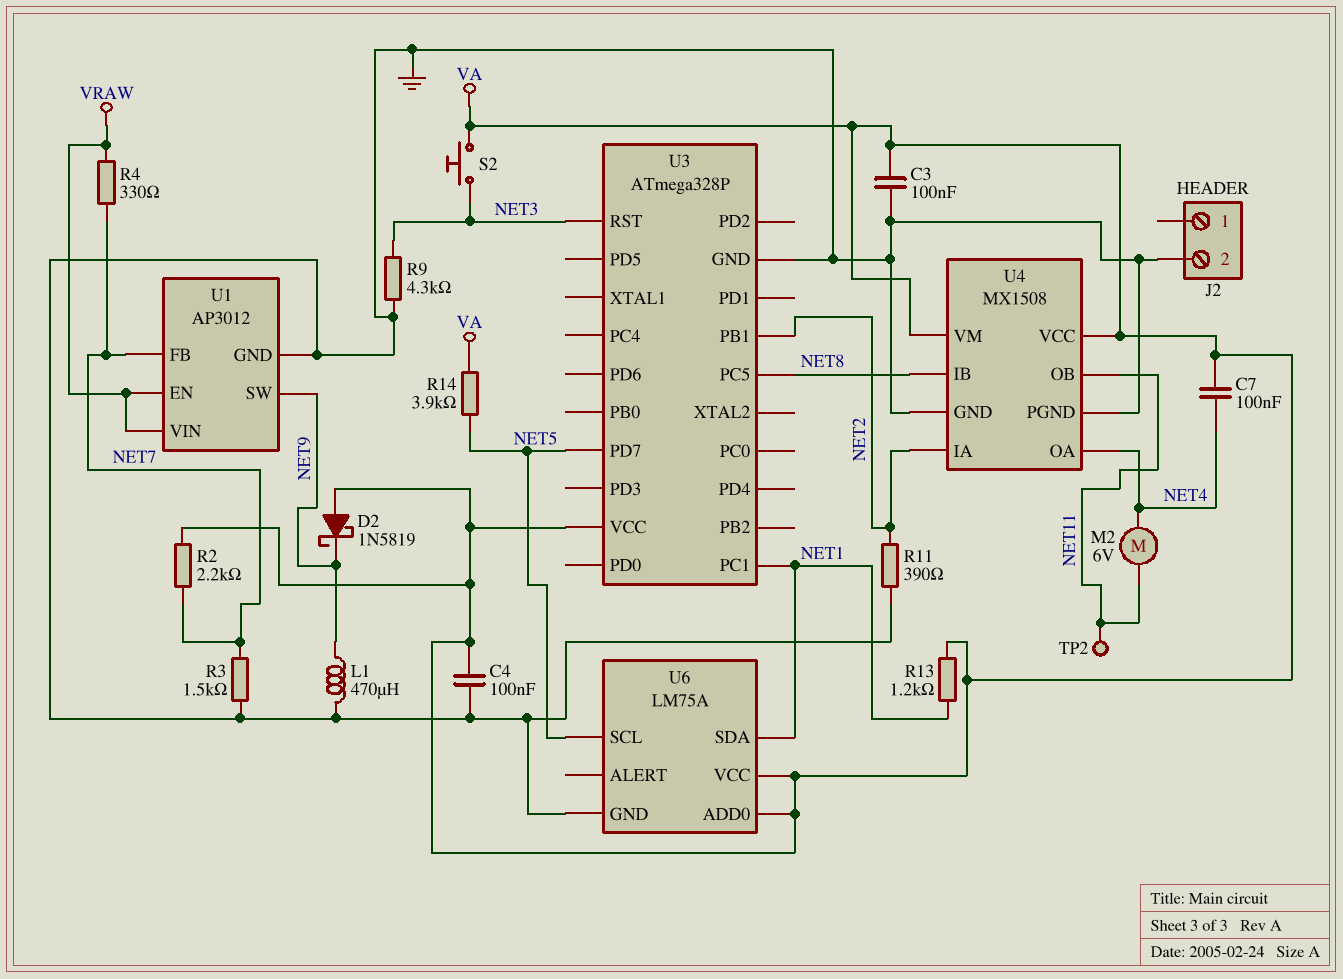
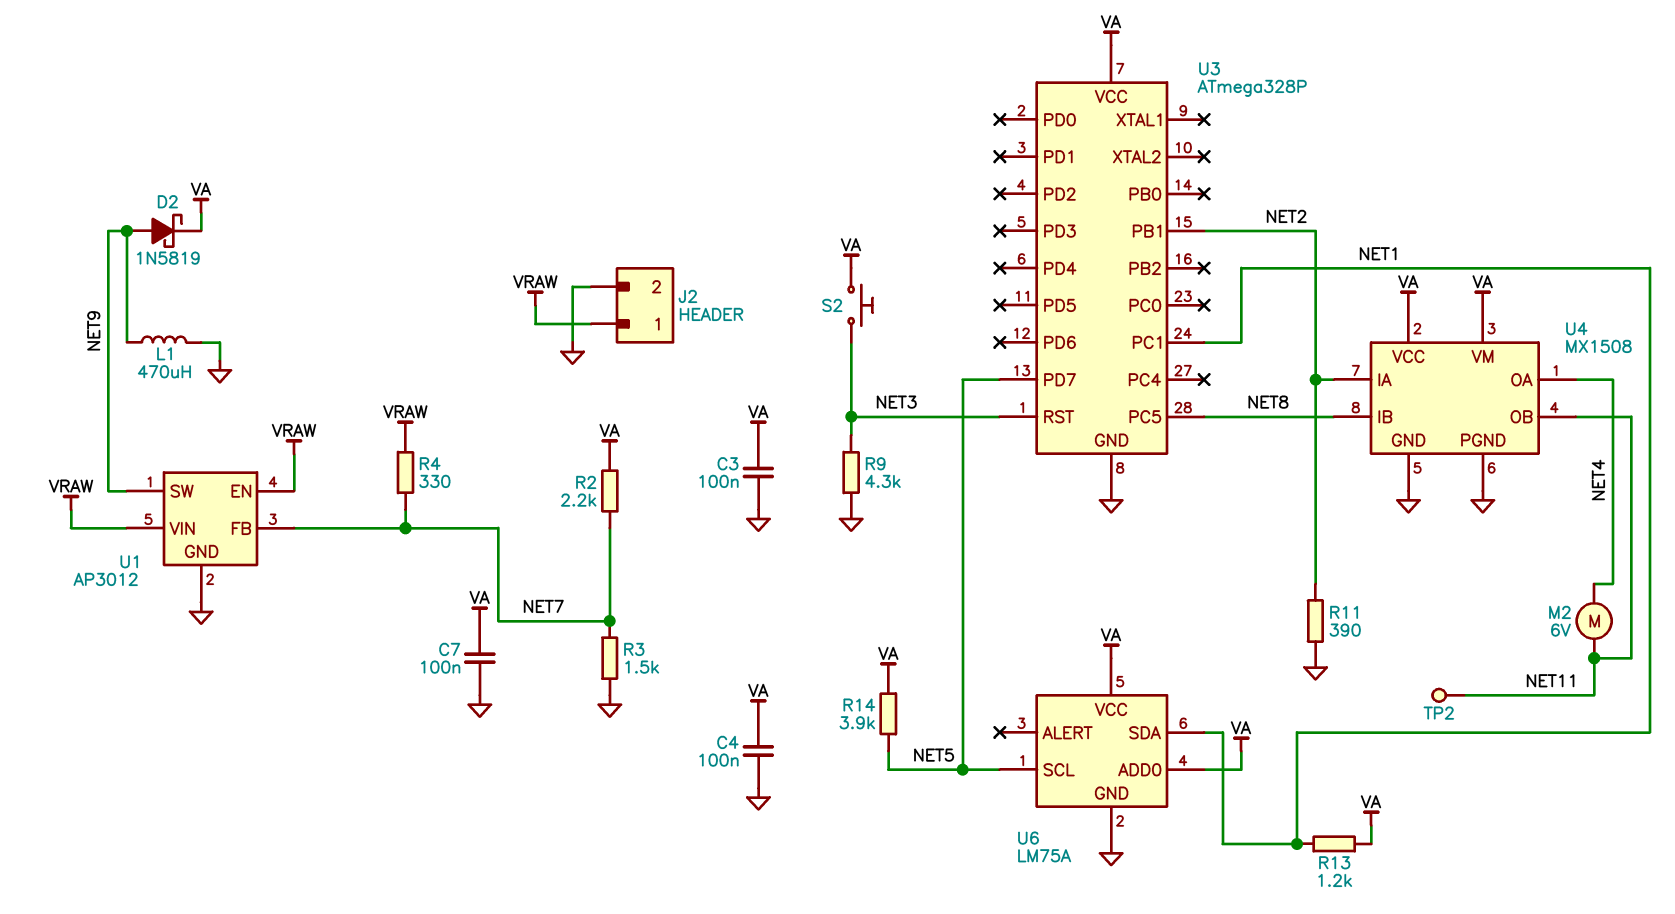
C7: 100nF (NET4, VA) -> 100nF (GND, VA)
D2: schottky 1N5819 (A VA, K NET9) -> schottky 1N5819 (A NET9, K VA)
J2 pin 1: none -> VRAW

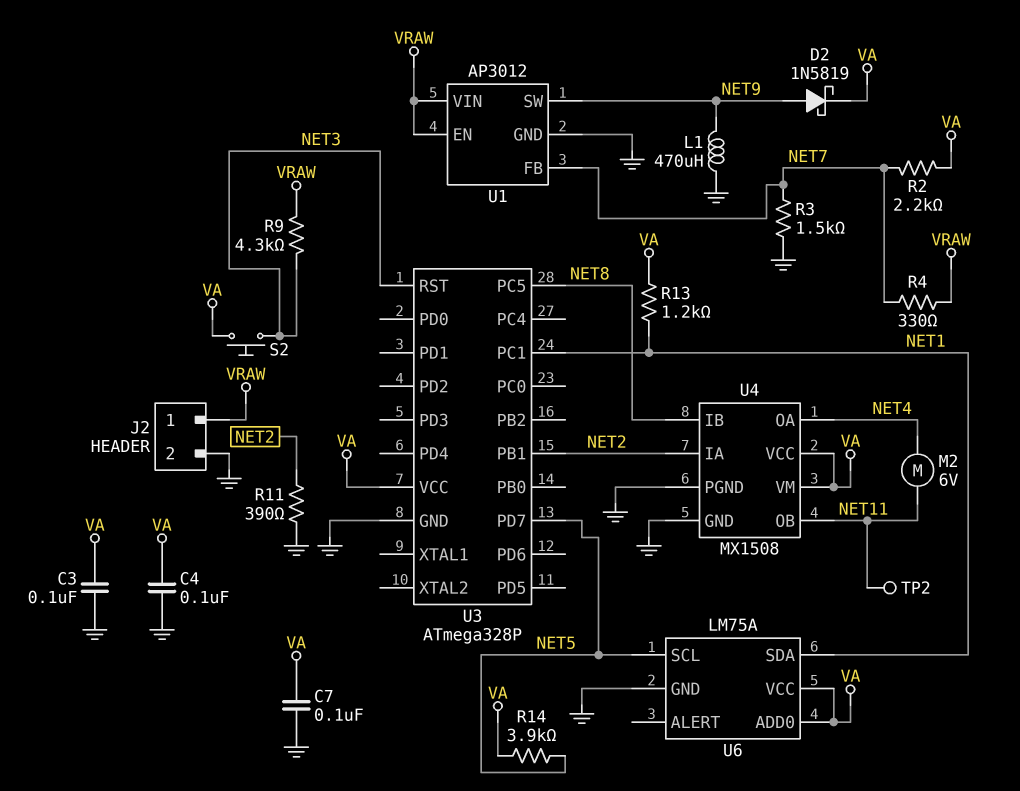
R9: 4.3k (GND, NET3) -> 4.3k (NET3, VRAW)

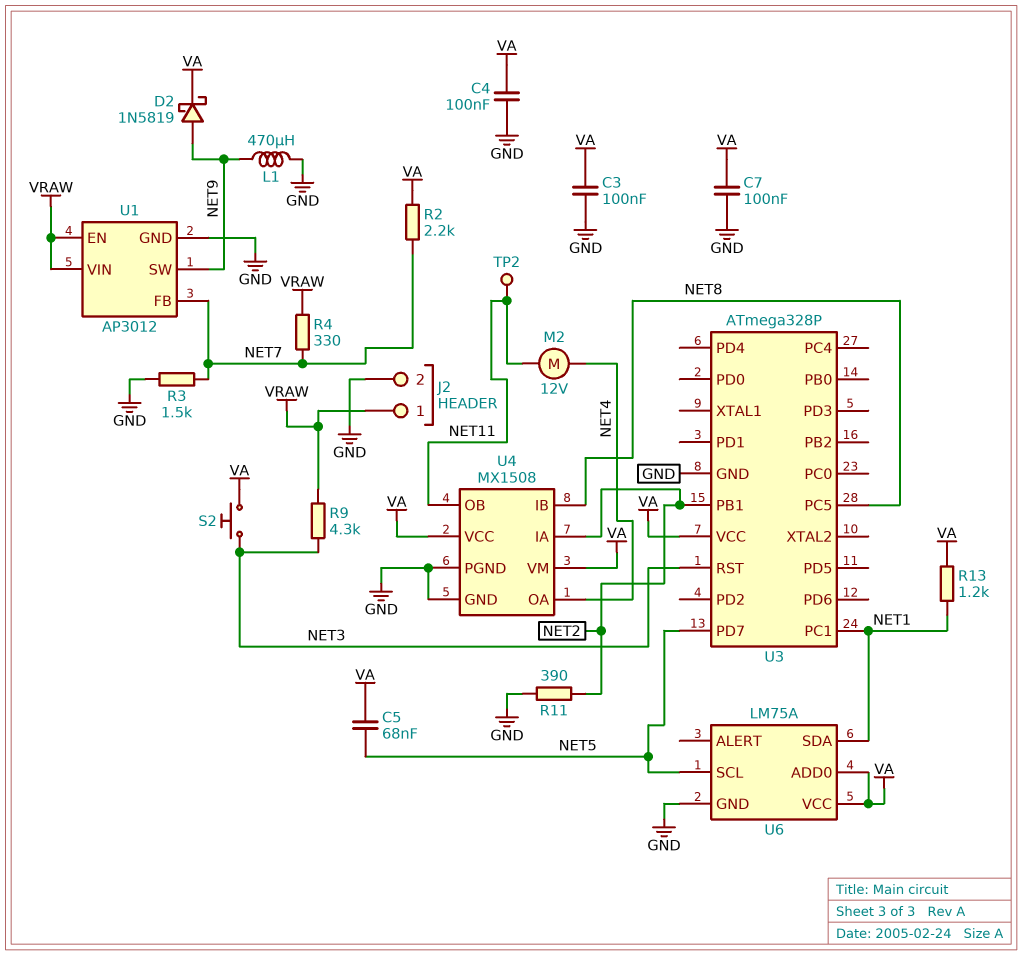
C5: none -> 68nF (NET5, VA)
M2: motor 6V (NET4, NET11) -> motor 12V (NET4, NET11)
R14: 3.9k (NET5, VA) -> none

